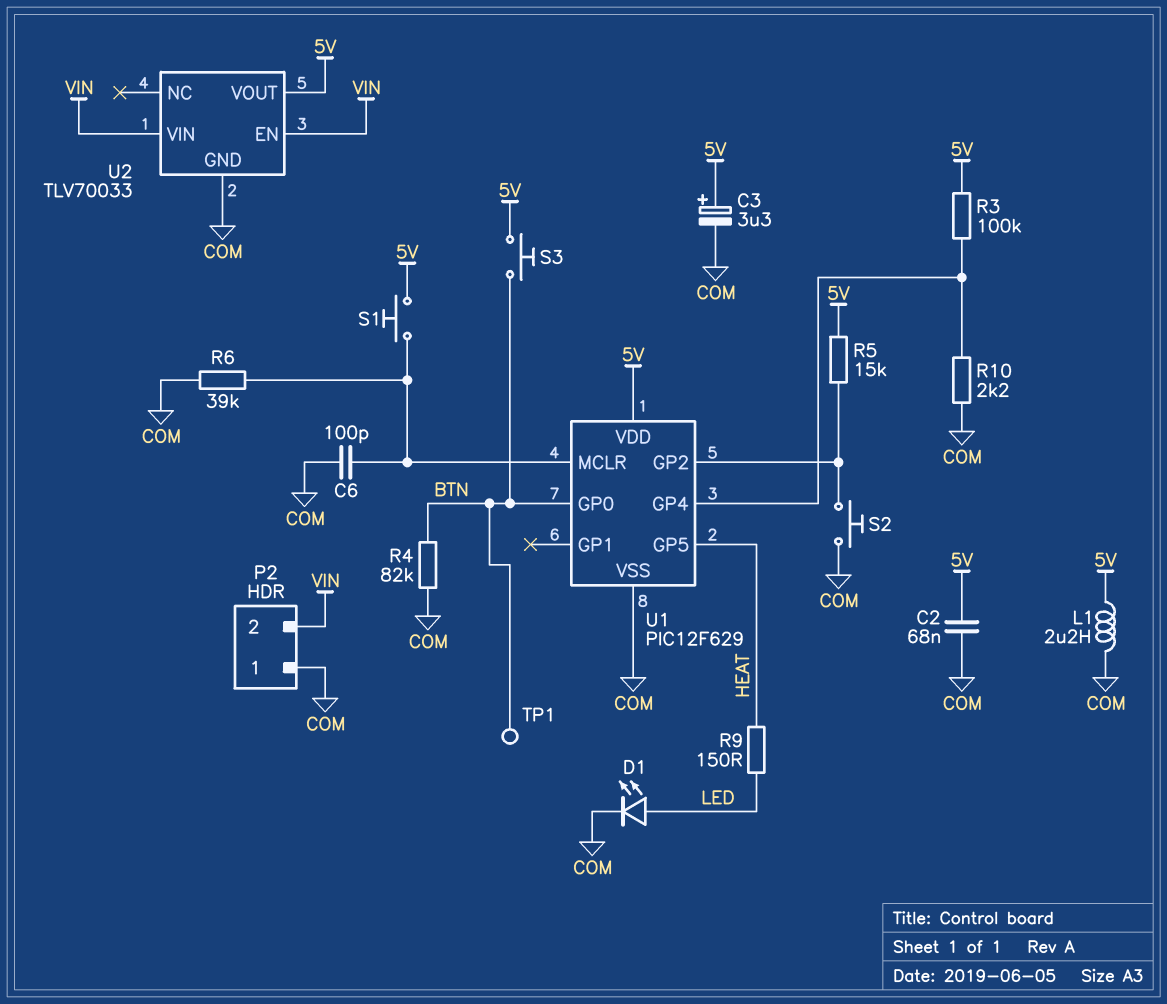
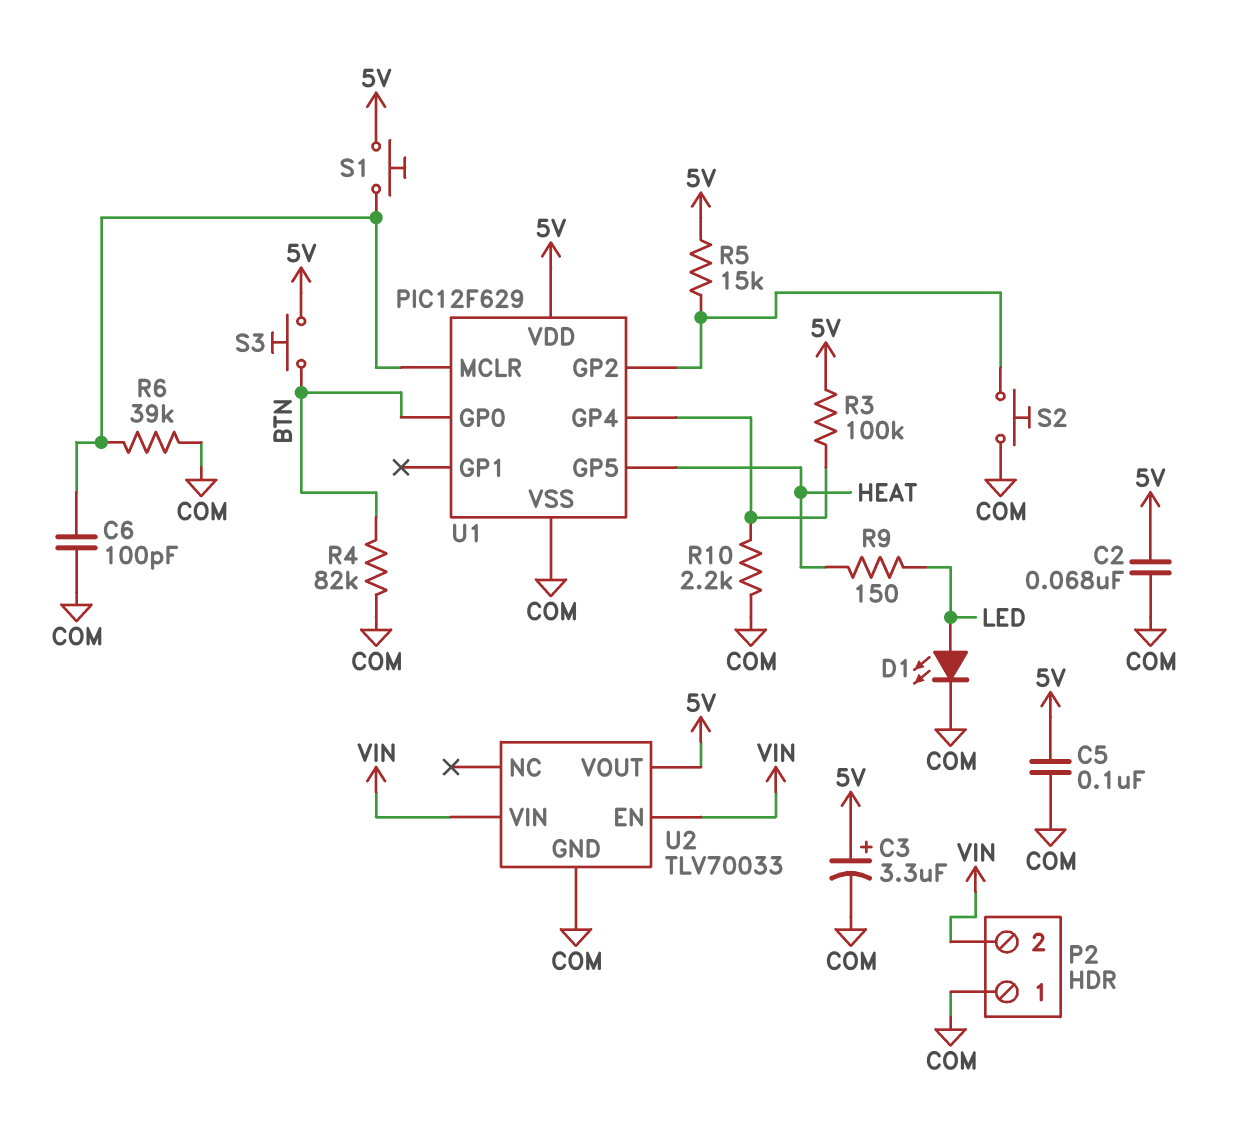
C5: none -> 100nF (5V, COM)
L1: 2.2uH (5V, COM) -> none
TP1: test point (BTN) -> none

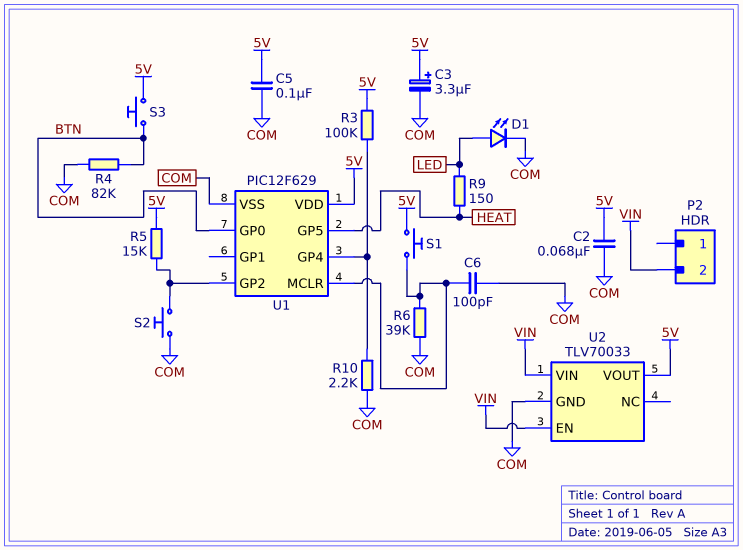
P2 pin 1: COM -> none

